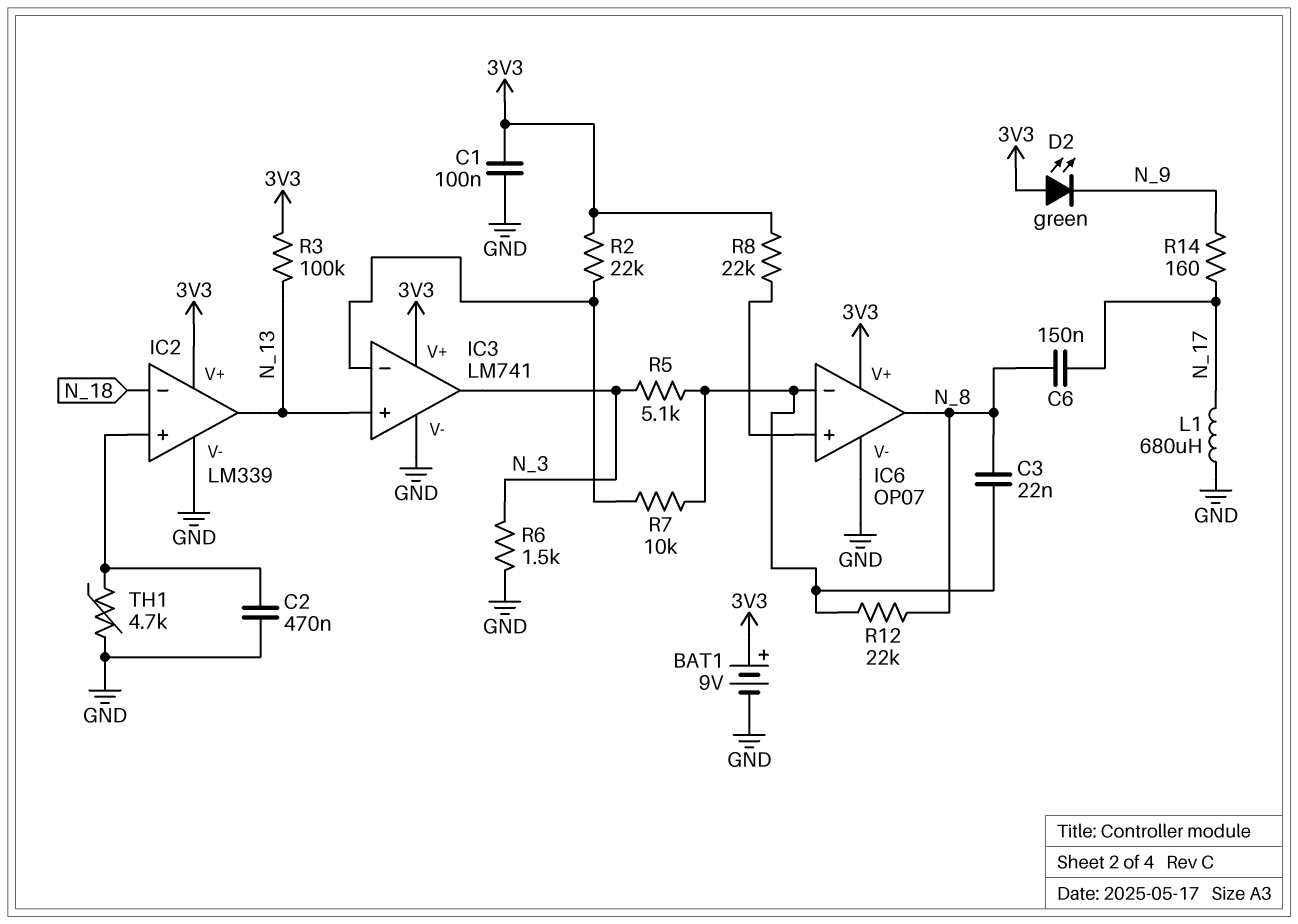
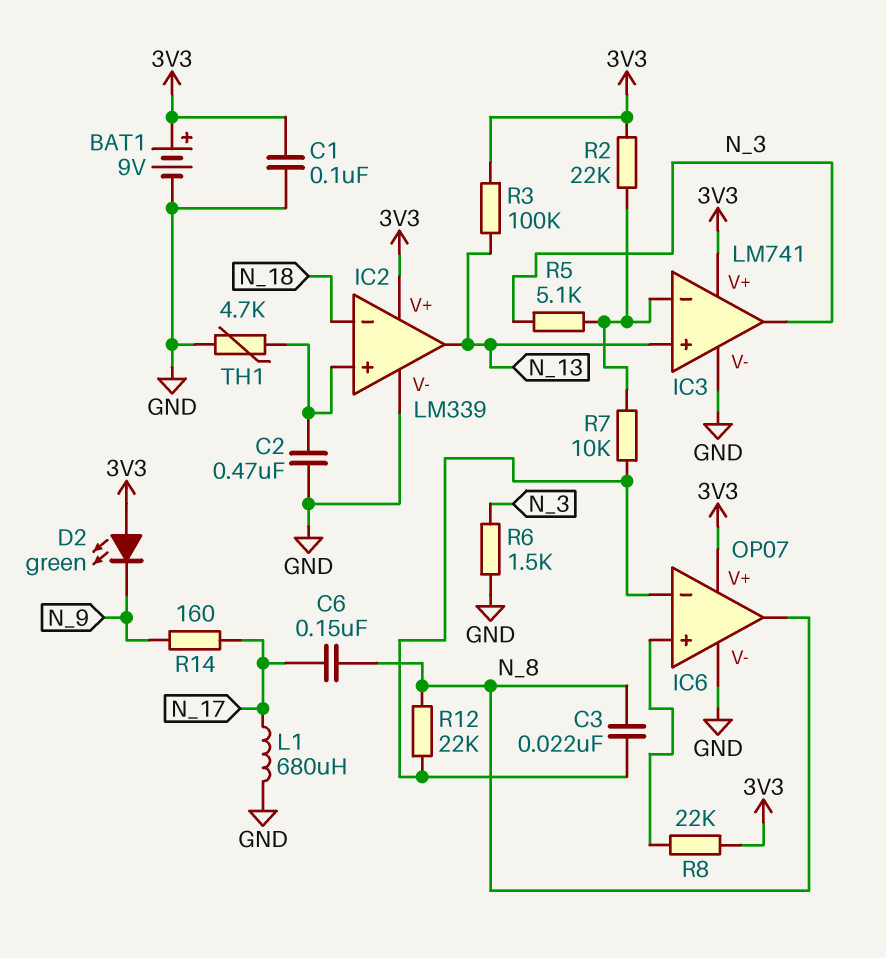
R5: 5.1k (IC6/in-, N_3) -> 5.1k (IC3/in-, N_3)

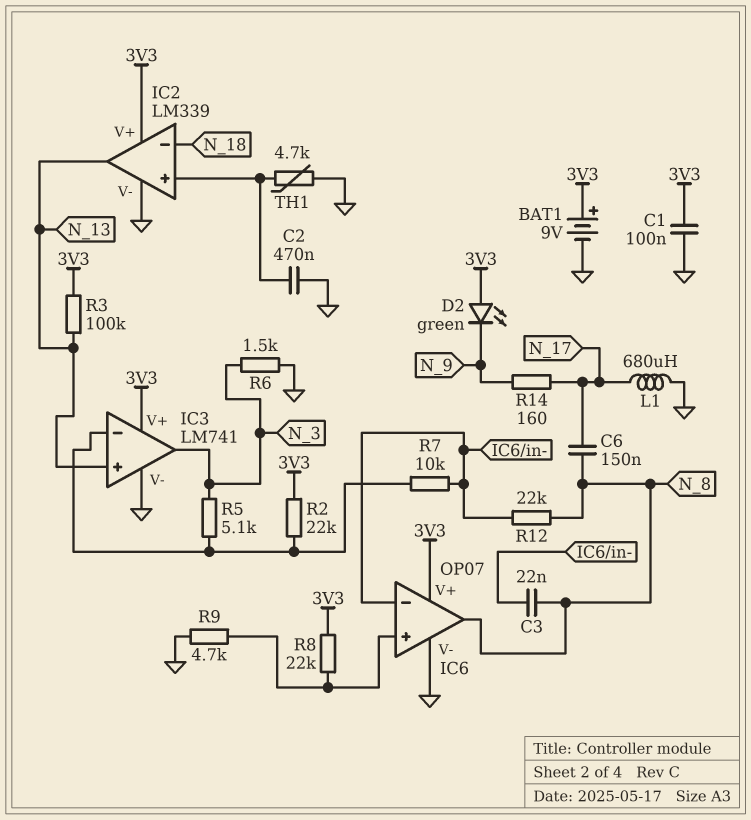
R9: none -> 4.7k (GND, IC6/in+)

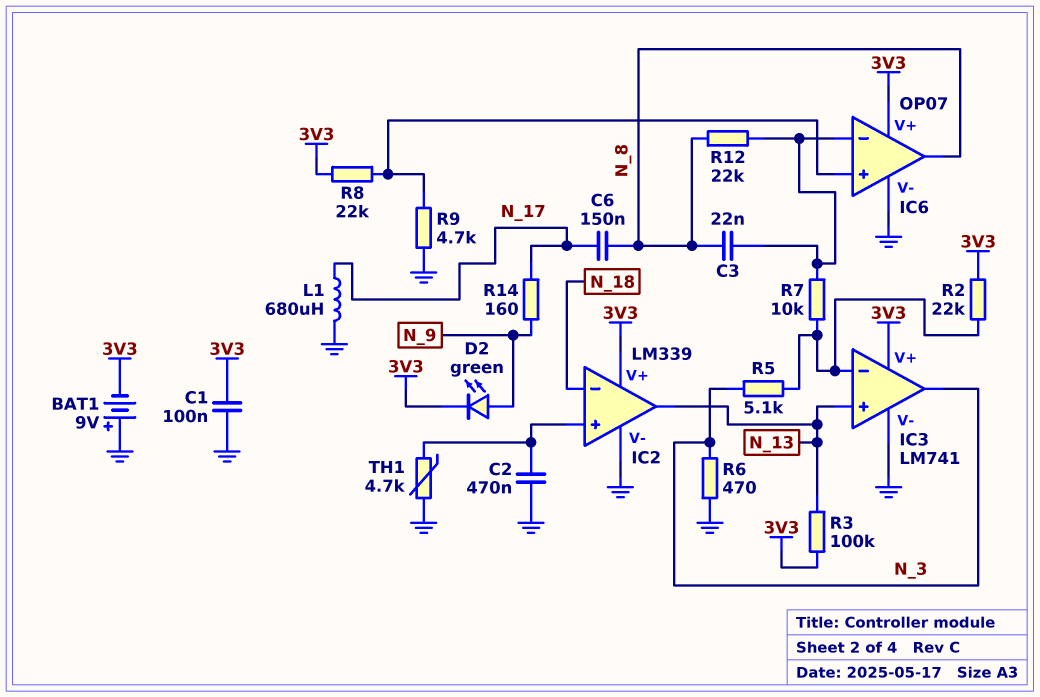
BAT1: 9V (plus 3V3, minus GND) -> 9V (plus GND, minus 3V3)
D2: LED green (A 3V3, K N_9) -> LED green (A N_9, K 3V3)
R6: 1.5k (GND, N_3) -> 470 (GND, N_3)

